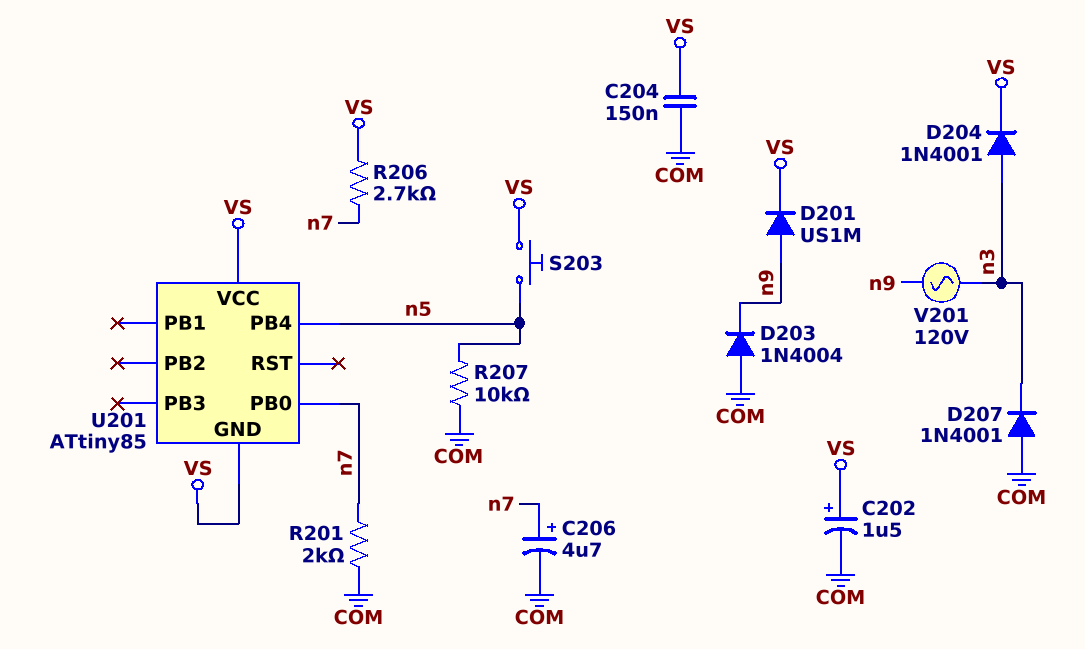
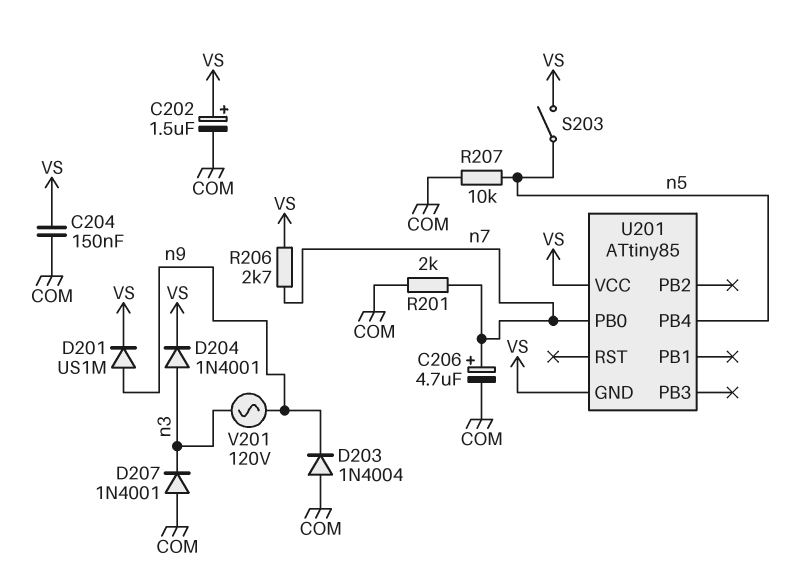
S203: button (VS, n5) -> switch (VS, n5)

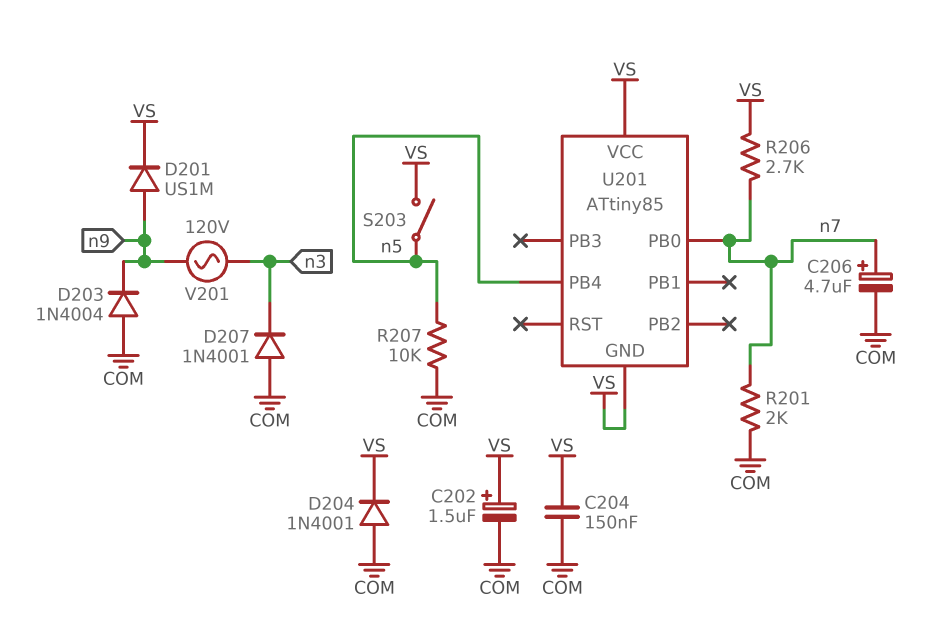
D204: diode 1N4001 (A n3, K VS) -> diode 1N4001 (A COM, K VS)

